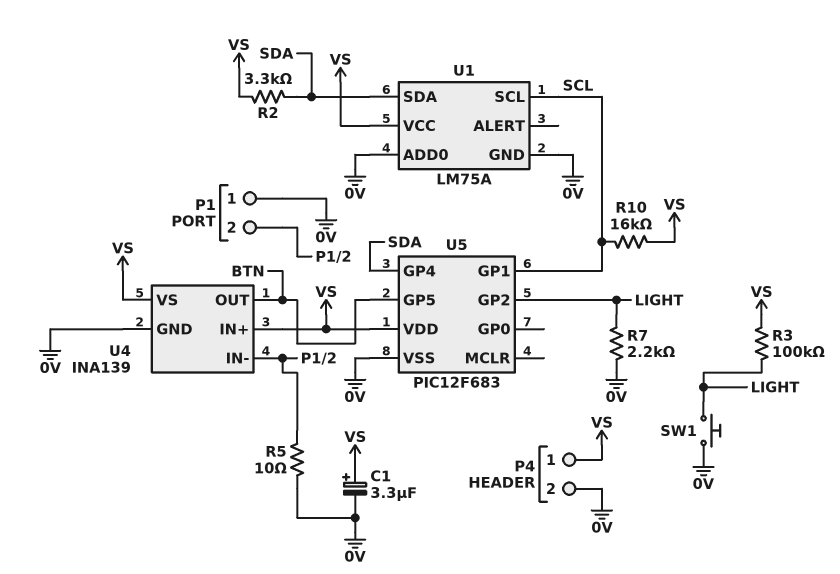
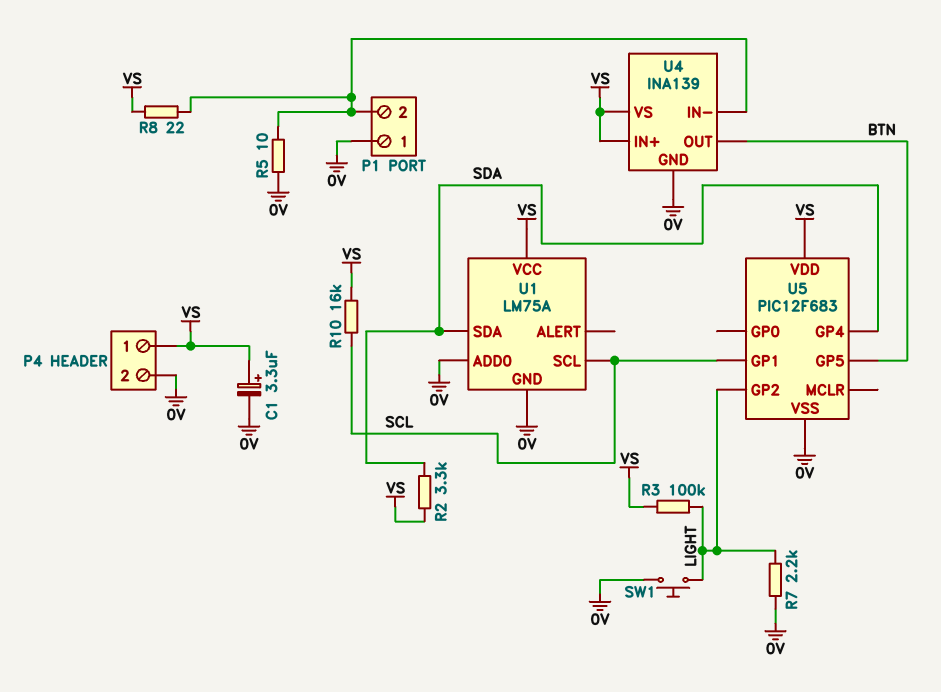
R8: none -> 22 (P1/2, VS)

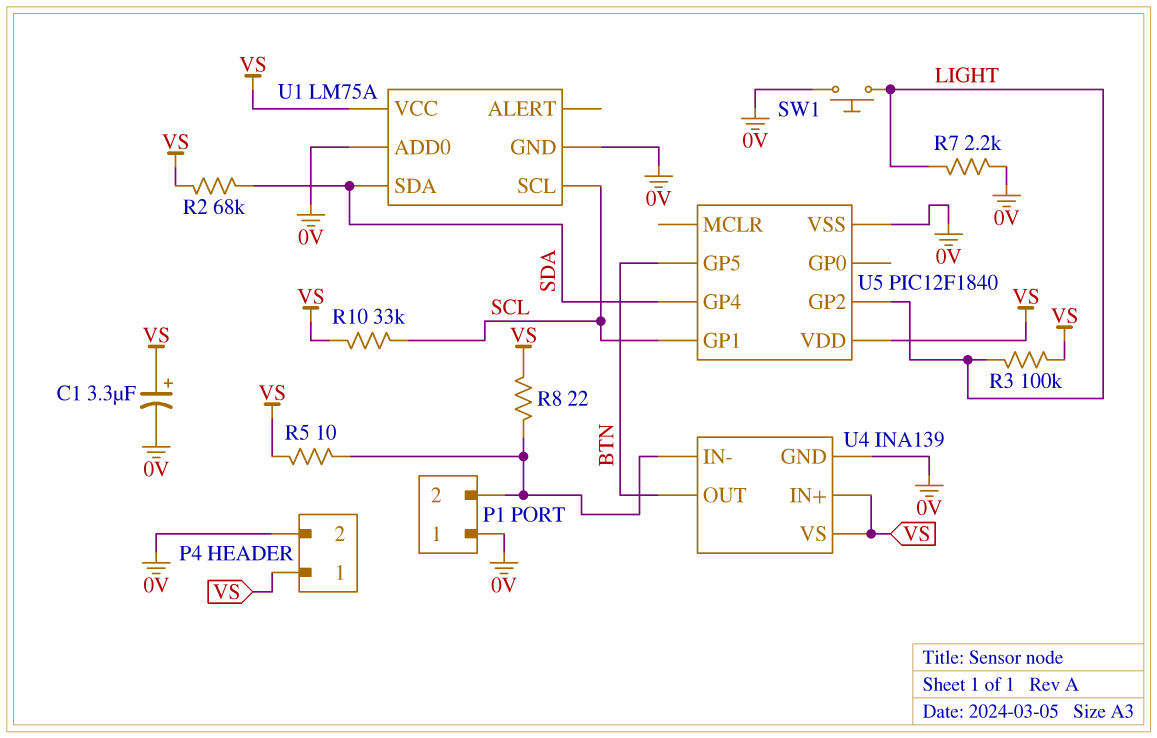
R2: 3.3k (SDA, VS) -> 68k (SDA, VS)
R5: 10 (0V, P1/2) -> 10 (P1/2, VS)
R10: 16k (SCL, VS) -> 33k (SCL, VS)
U5: PIC12F683 -> PIC12F1840

